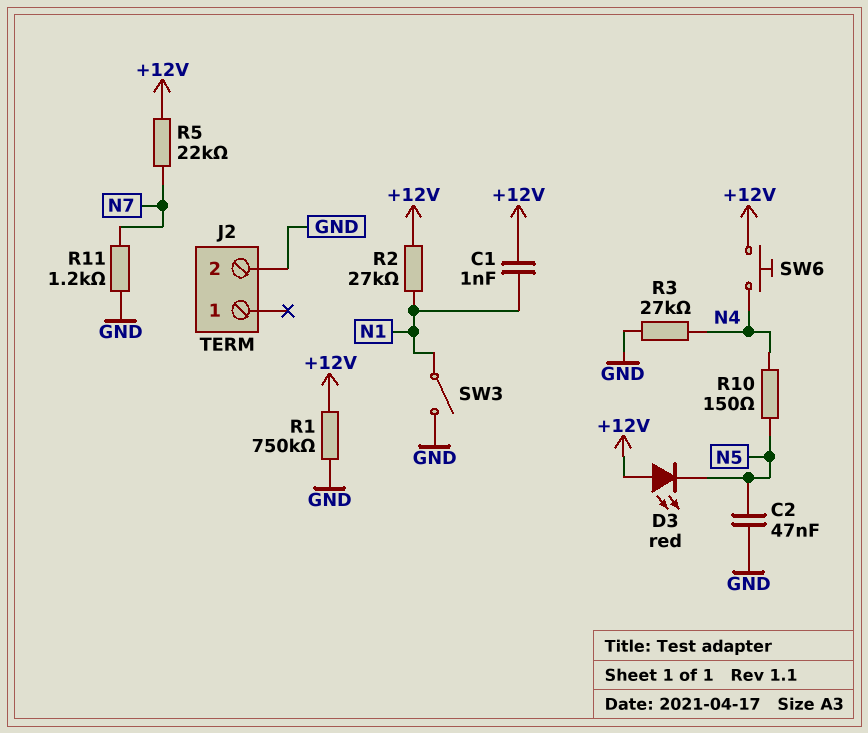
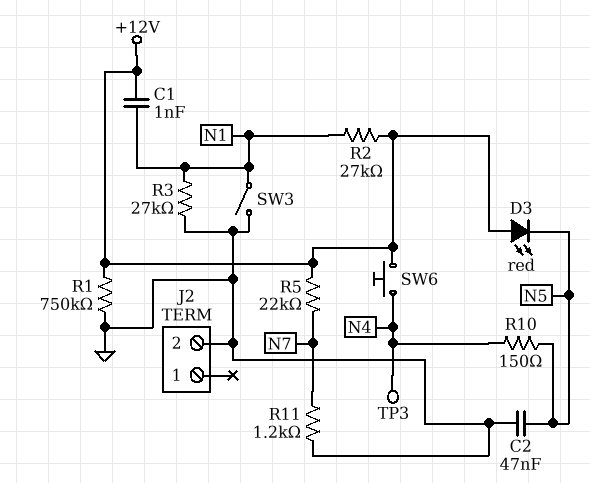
R3: 27k (GND, N4) -> 27k (GND, N1)
TP3: none -> test point (N4)

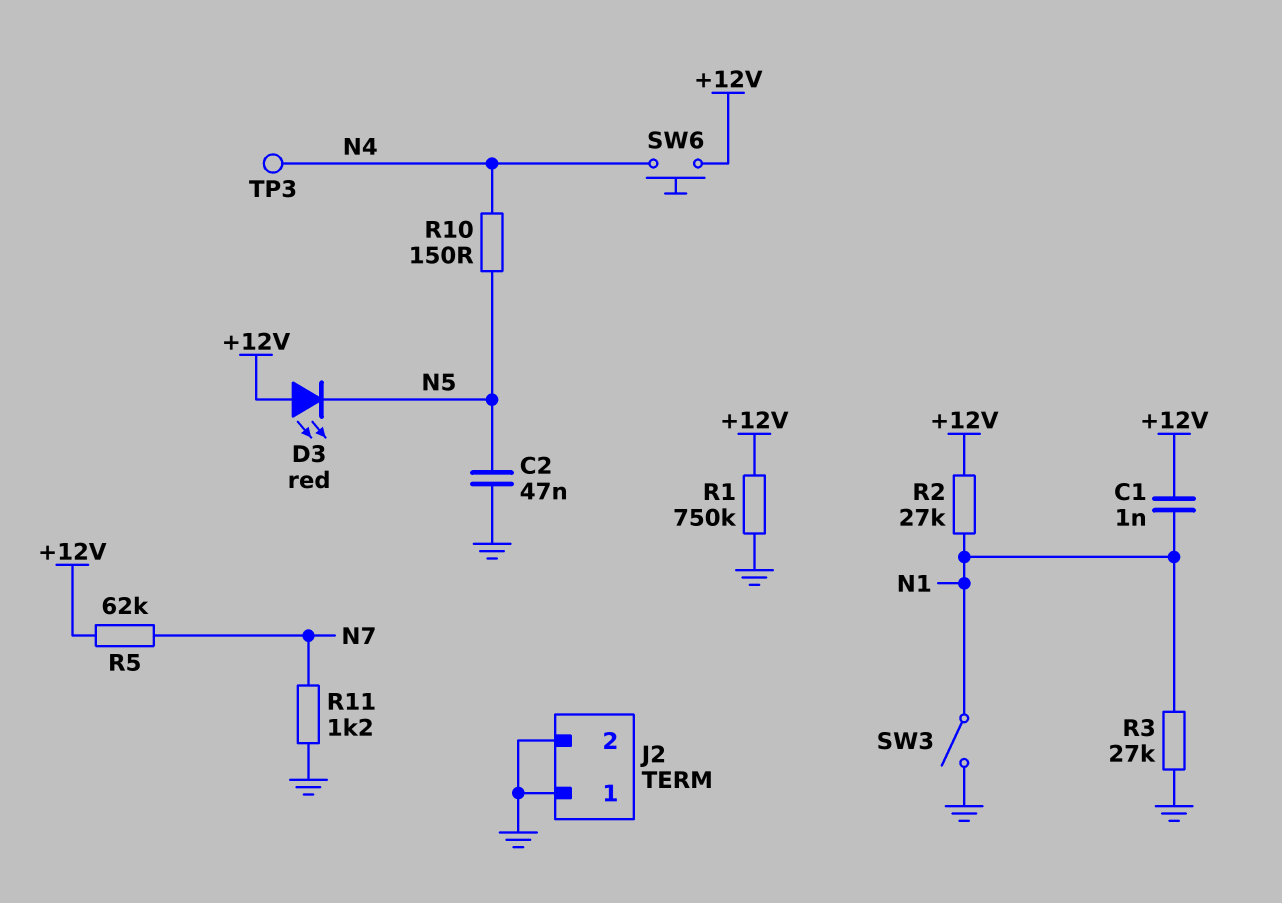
J2 pin 1: none -> GND
R5: 22k (+12V, N7) -> 62k (+12V, N7)

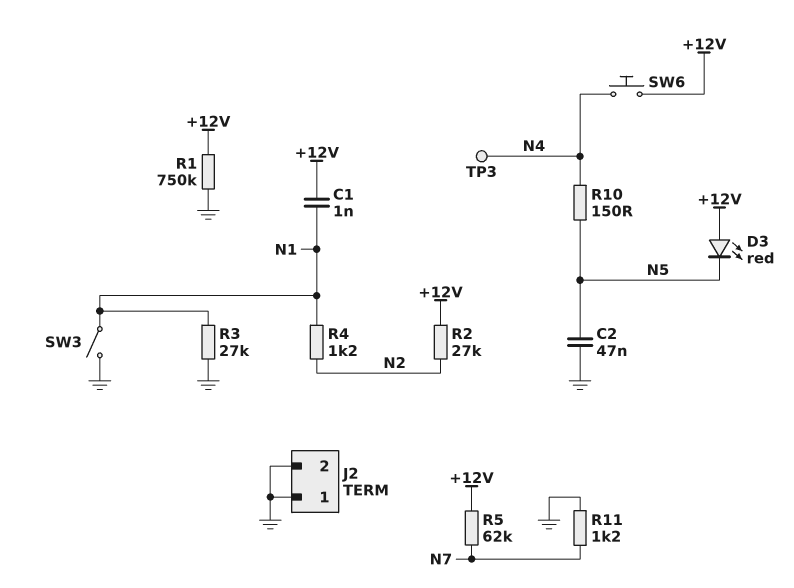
R2: 27k (+12V, N1) -> 27k (+12V, N2)
R4: none -> 1.2k (N1, N2)

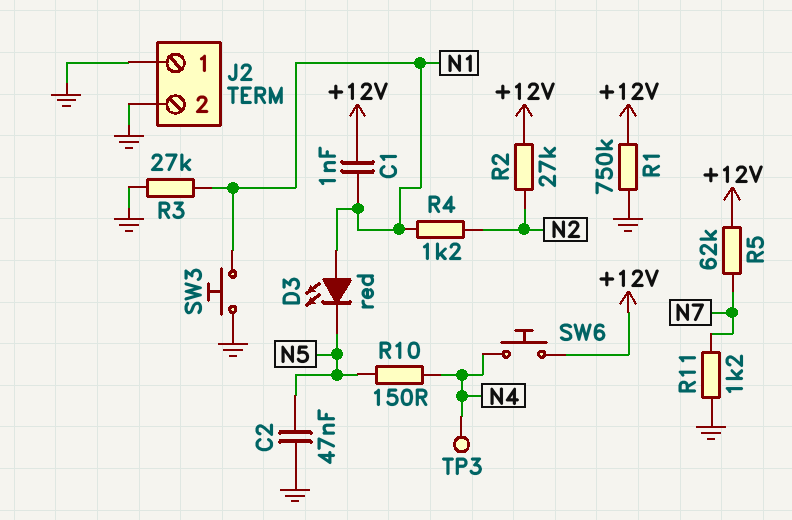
D3: LED red (A +12V, K N5) -> LED red (A N1, K N5)
SW3: switch (GND, N1) -> button (GND, N1)

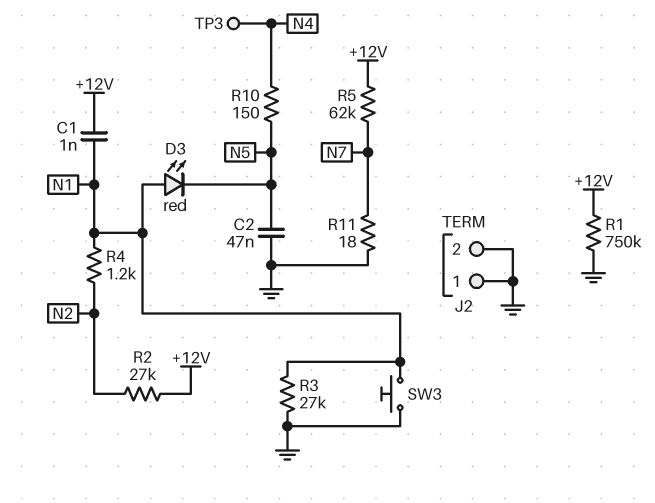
R11: 1.2k (GND, N7) -> 18 (GND, N7)
SW6: button (+12V, N4) -> none

